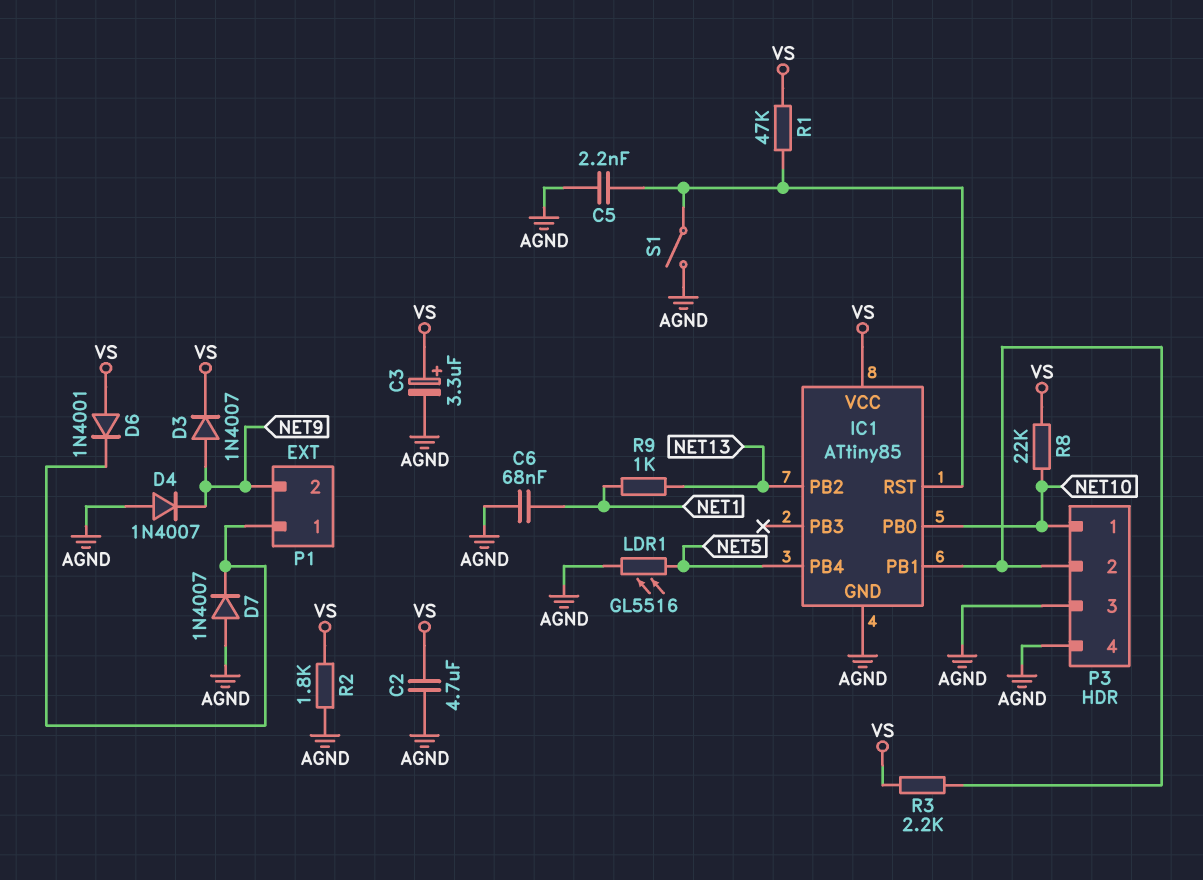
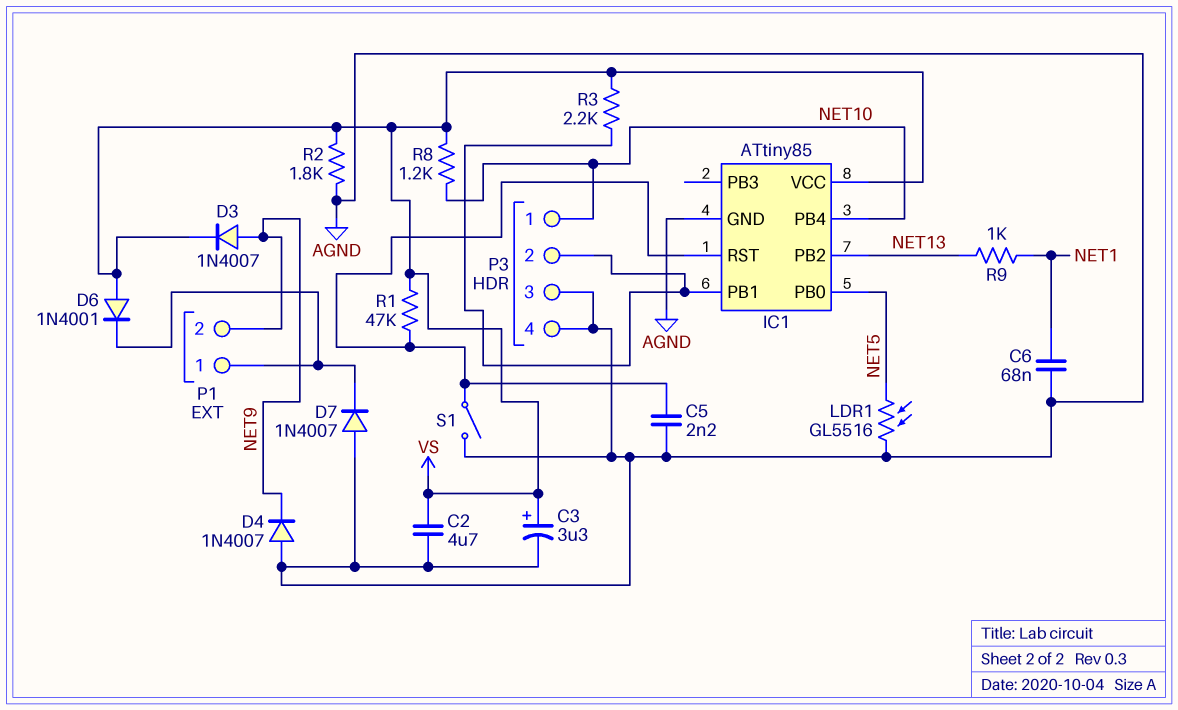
IC1 pin PB0: NET10 -> NET5
IC1 pin PB4: NET5 -> NET10
R8: 22k (NET10, VS) -> 1.2k (NET10, VS)

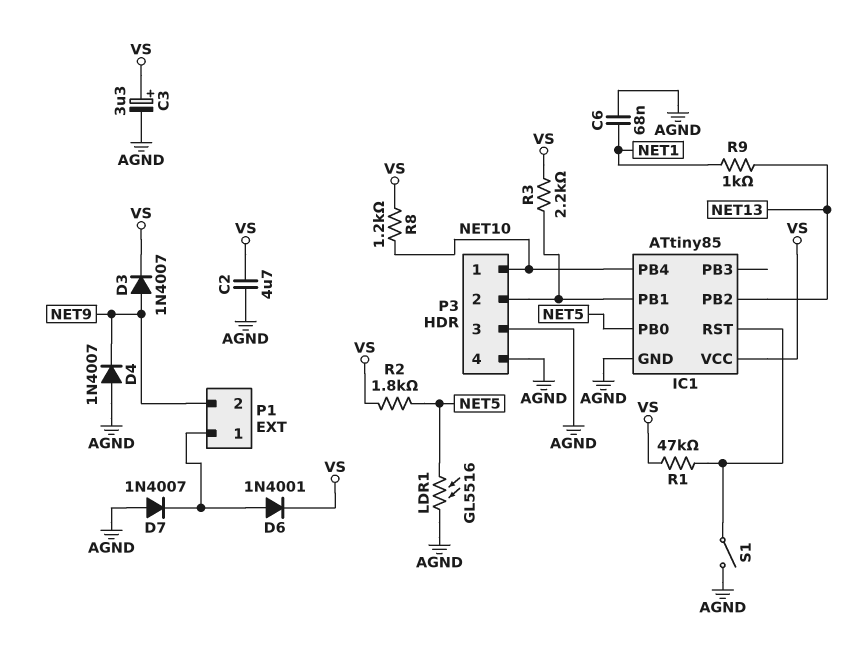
C5: 2.2nF (AGND, IC1/RST) -> none
D6: diode 1N4001 (A VS, K P1/1) -> diode 1N4001 (A P1/1, K VS)
R2: 1.8k (AGND, VS) -> 1.8k (NET5, VS)

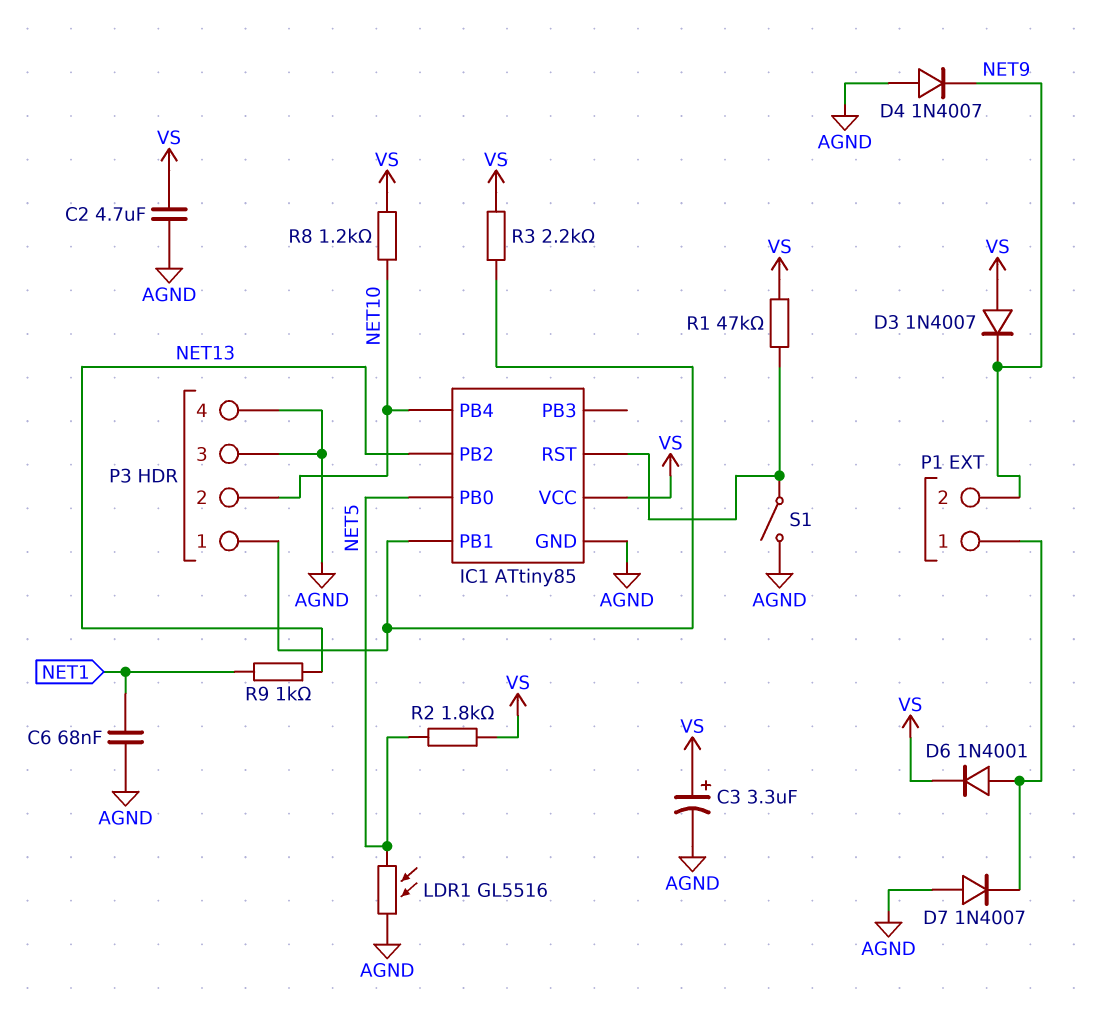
D3: diode 1N4007 (A NET9, K VS) -> diode 1N4007 (A VS, K NET9)
P3 pin 1: NET10 -> IC1/PB1
P3 pin 2: IC1/PB1 -> NET10

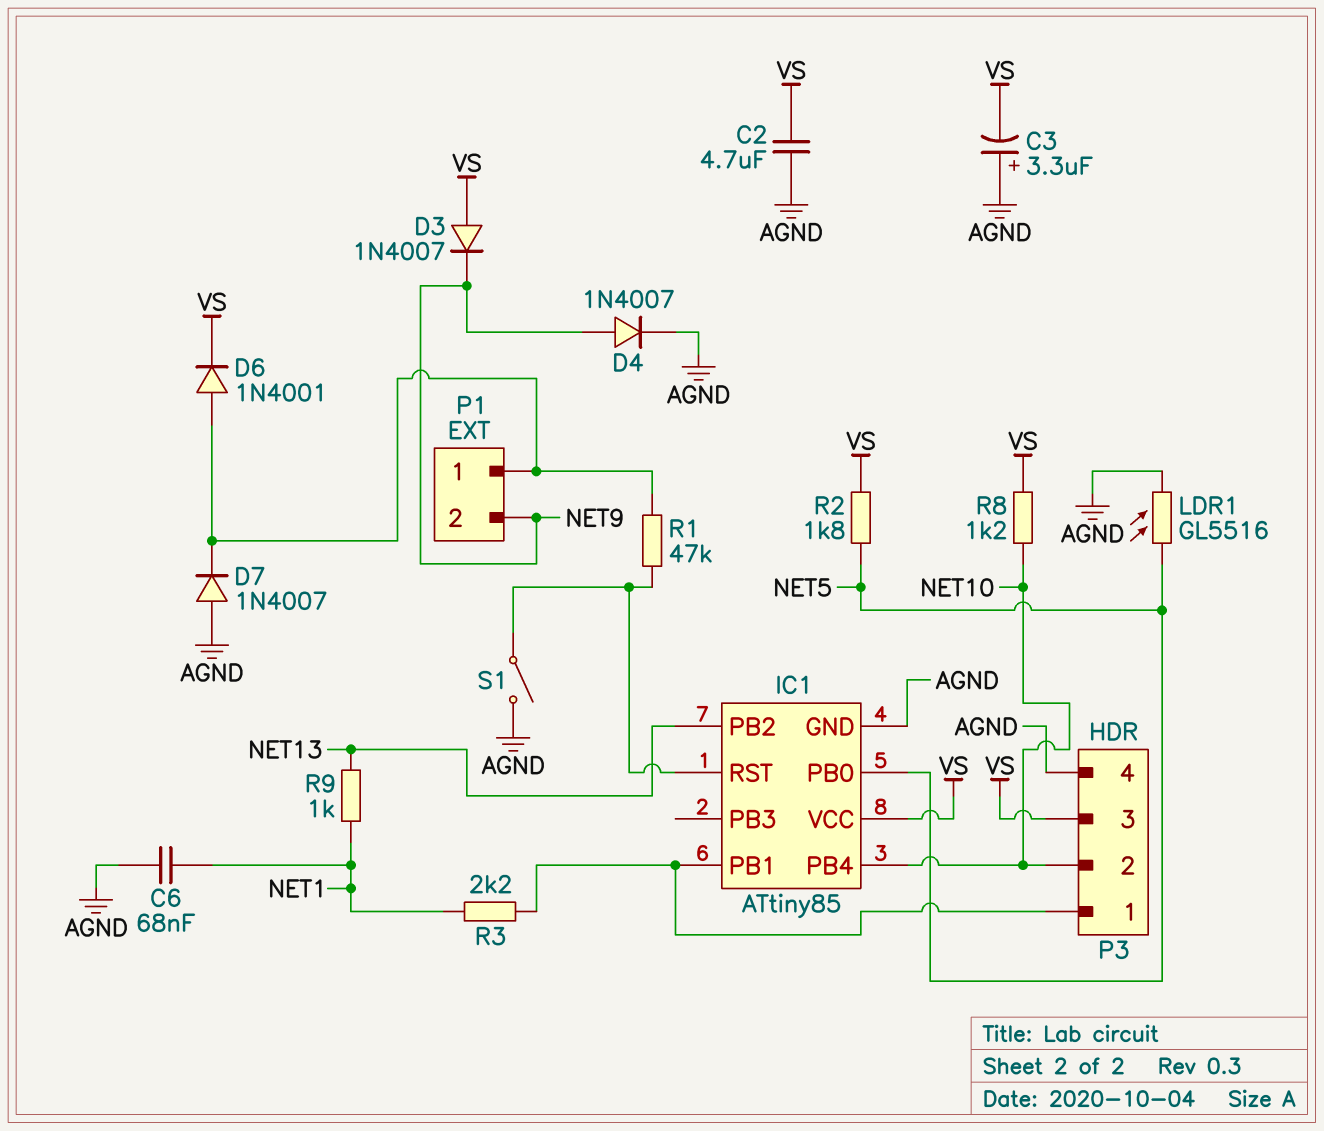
C3: 3.3uF (plus VS, minus AGND) -> 3.3uF (plus AGND, minus VS)
D4: diode 1N4007 (A AGND, K NET9) -> diode 1N4007 (A NET9, K AGND)
P3 pin 3: AGND -> VS
R1: 47k (IC1/RST, VS) -> 47k (IC1/RST, P1/1)
R3: 2.2k (IC1/PB1, VS) -> 2.2k (IC1/PB1, NET1)

